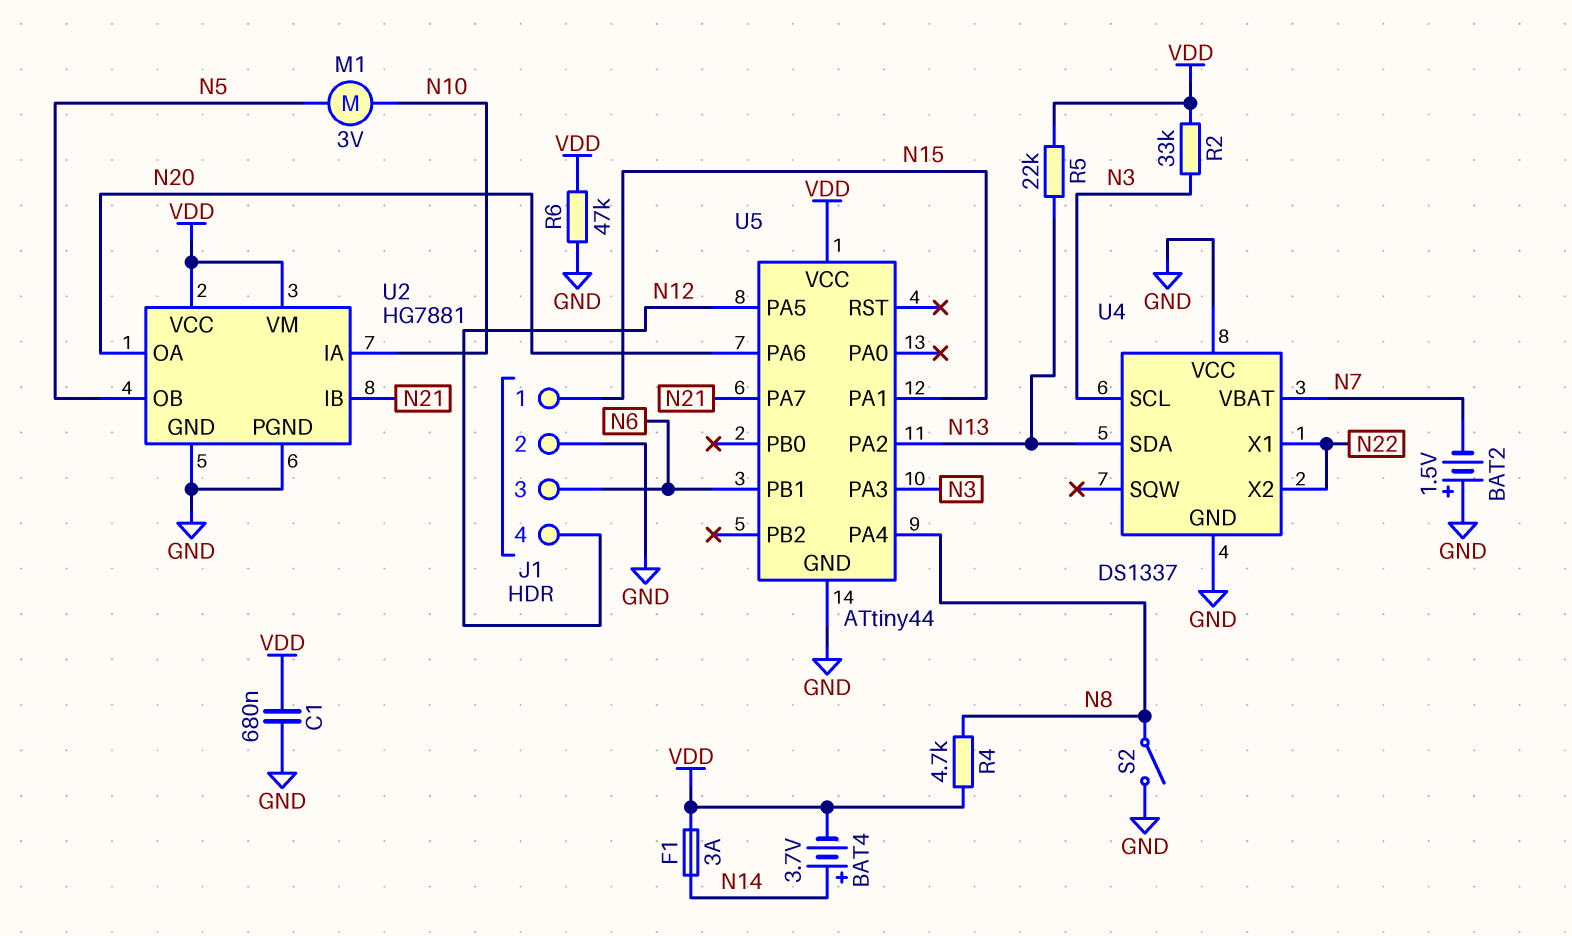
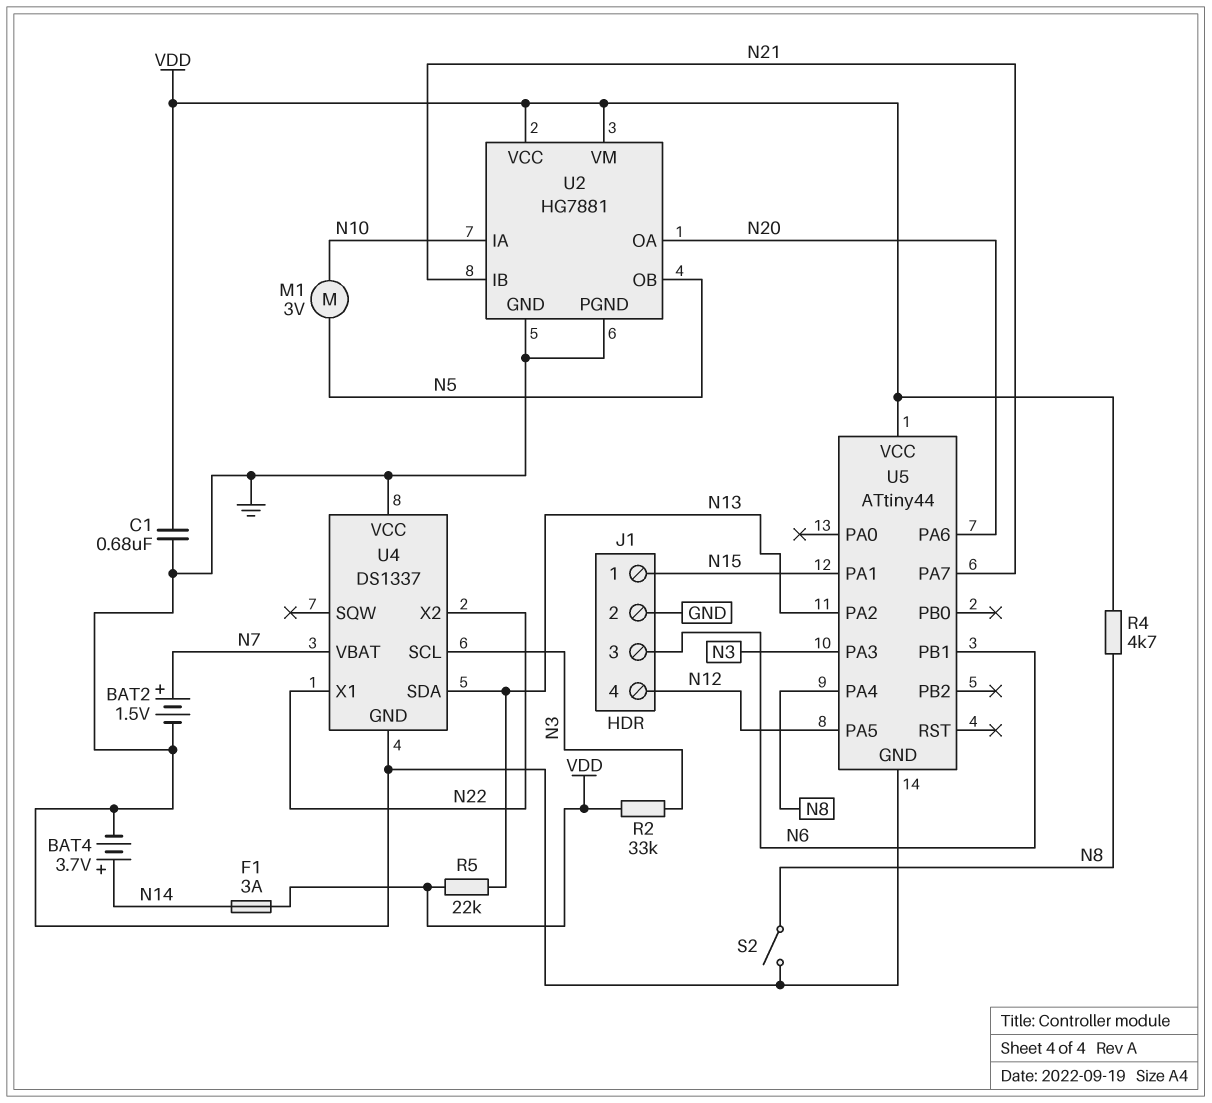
BAT2: 1.5V (plus GND, minus N7) -> 1.5V (plus N7, minus GND)
BAT4: 3.7V (plus N14, minus VDD) -> 3.7V (plus N14, minus GND)
R6: 47k (GND, VDD) -> none

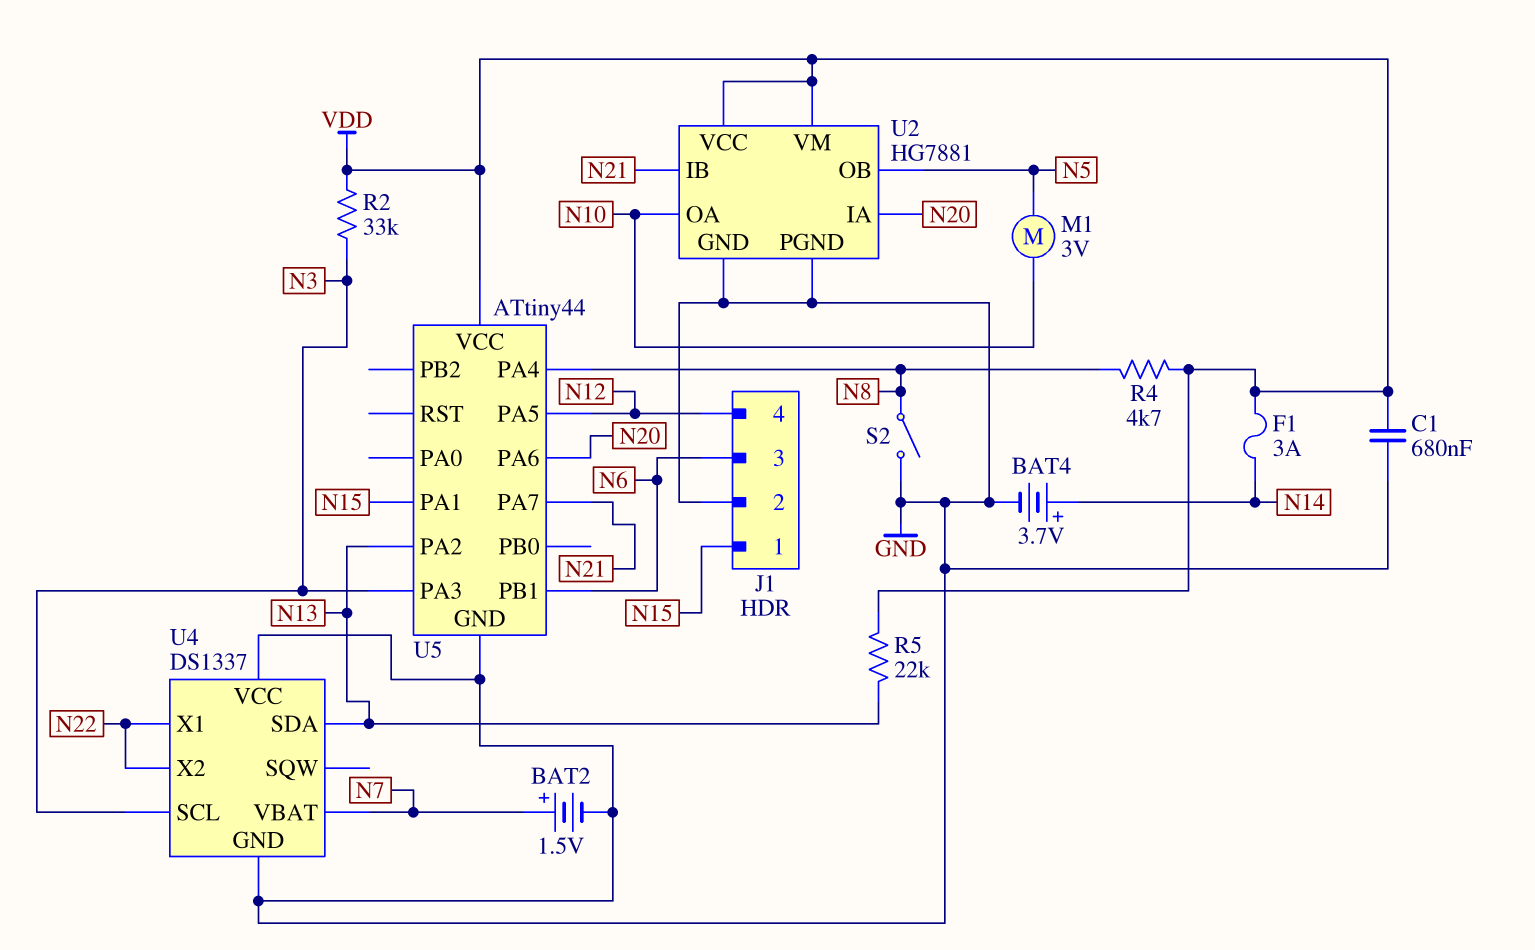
U2 pin IA: N10 -> N20
U2 pin OA: N20 -> N10

